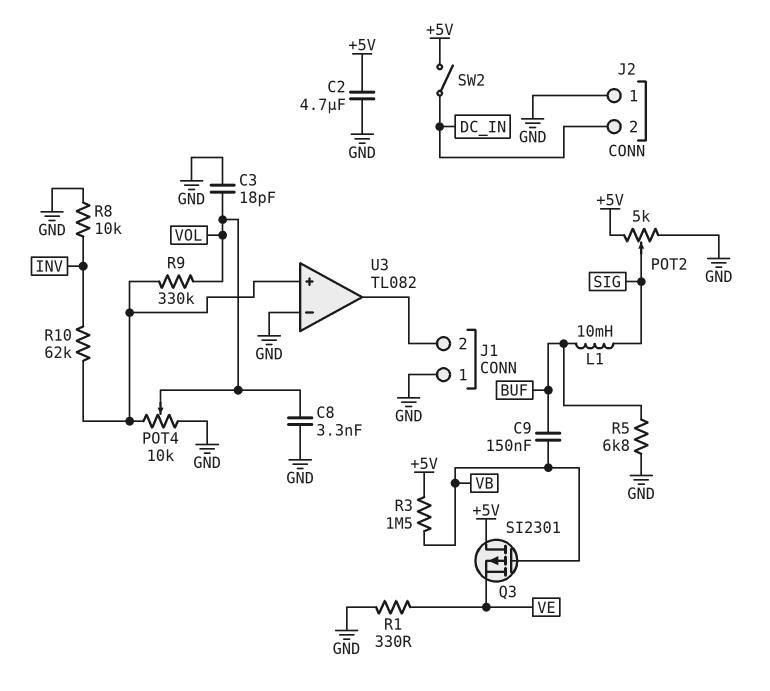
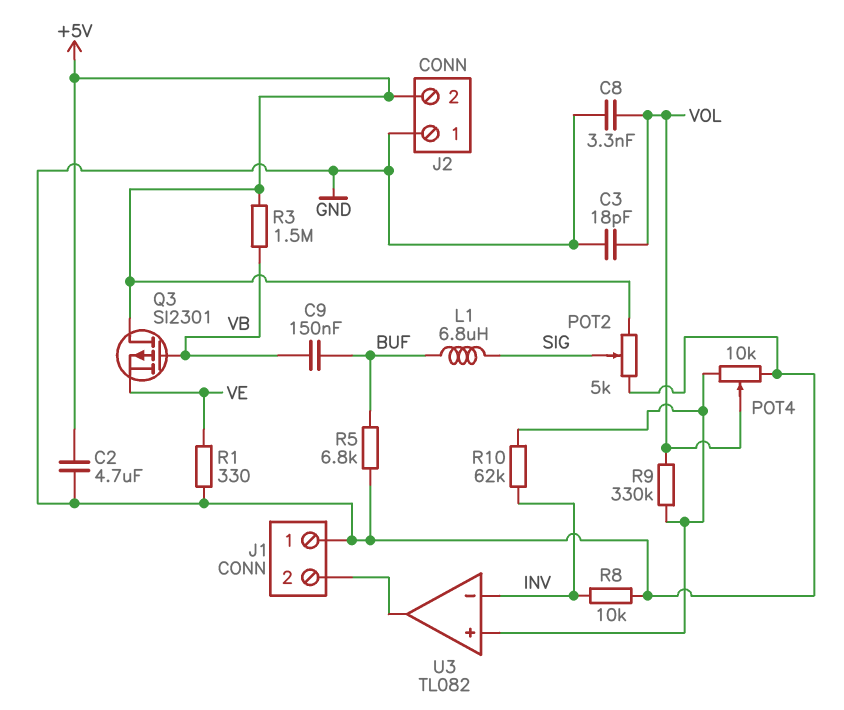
J2 pin 2: DC_IN -> +5V
L1: 10mH (BUF, SIG) -> 6.8uH (BUF, SIG)
SW2: switch (+5V, DC_IN) -> none
U3 pin in-: GND -> INV

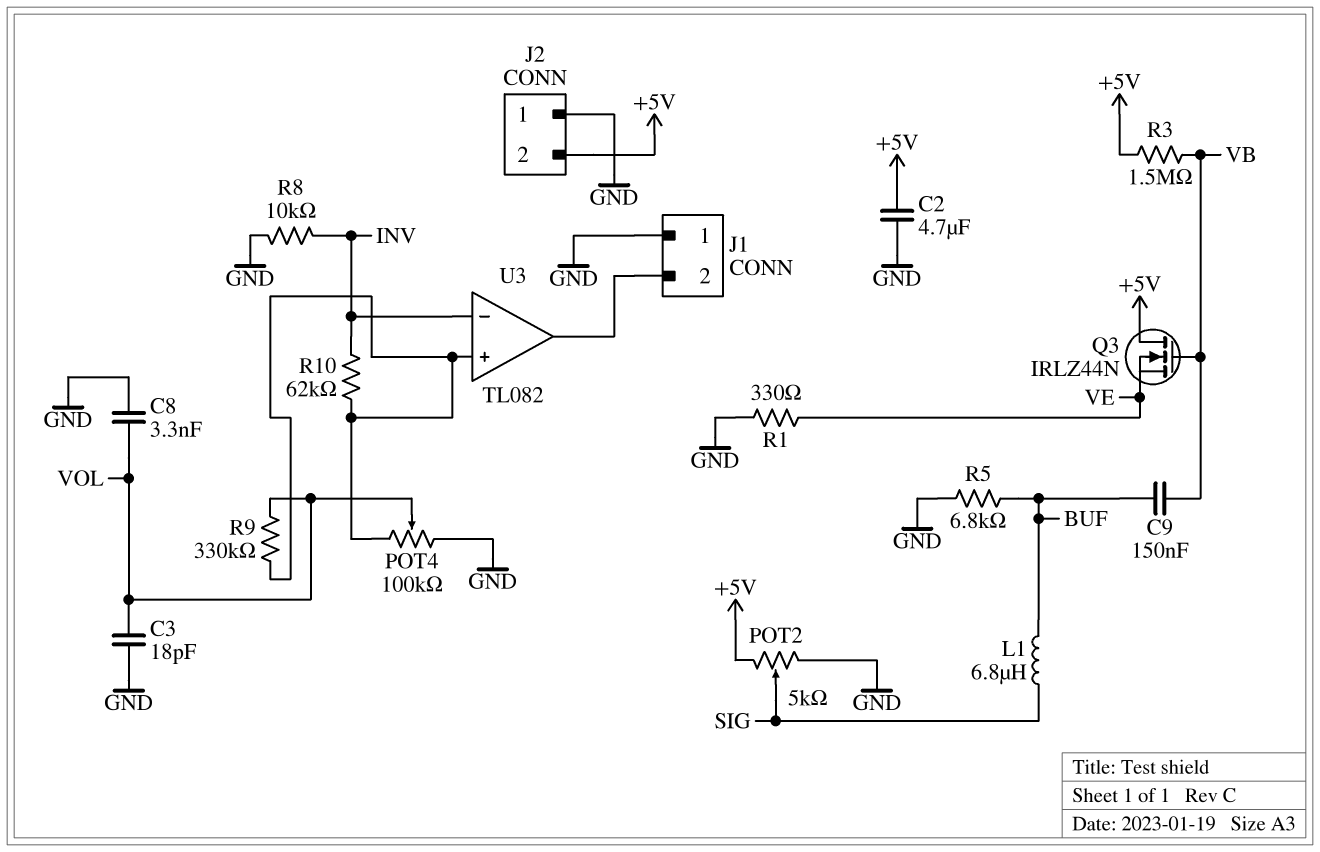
POT4: 10k (GND, U3/in+, wiper VOL) -> 100k (GND, U3/in+, wiper VOL)
Q3: PMOS SI2301 (G VB, D +5V, S VE) -> NMOS IRLZ44N (G VB, D +5V, S VE)

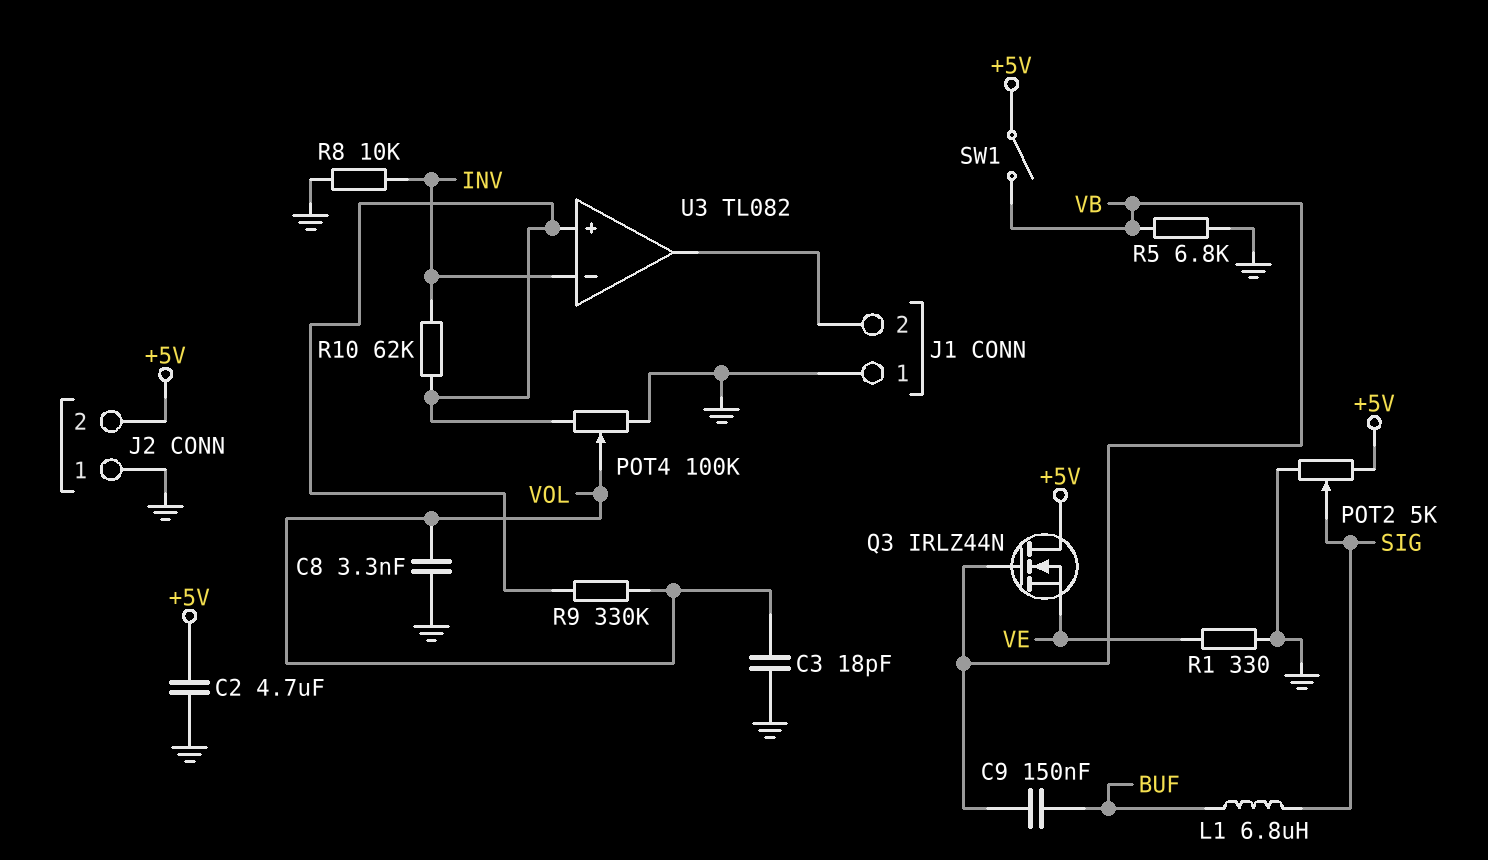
R3: 1.5M (+5V, VB) -> none
R5: 6.8k (BUF, GND) -> 6.8k (GND, VB)
SW1: none -> switch (+5V, VB)

